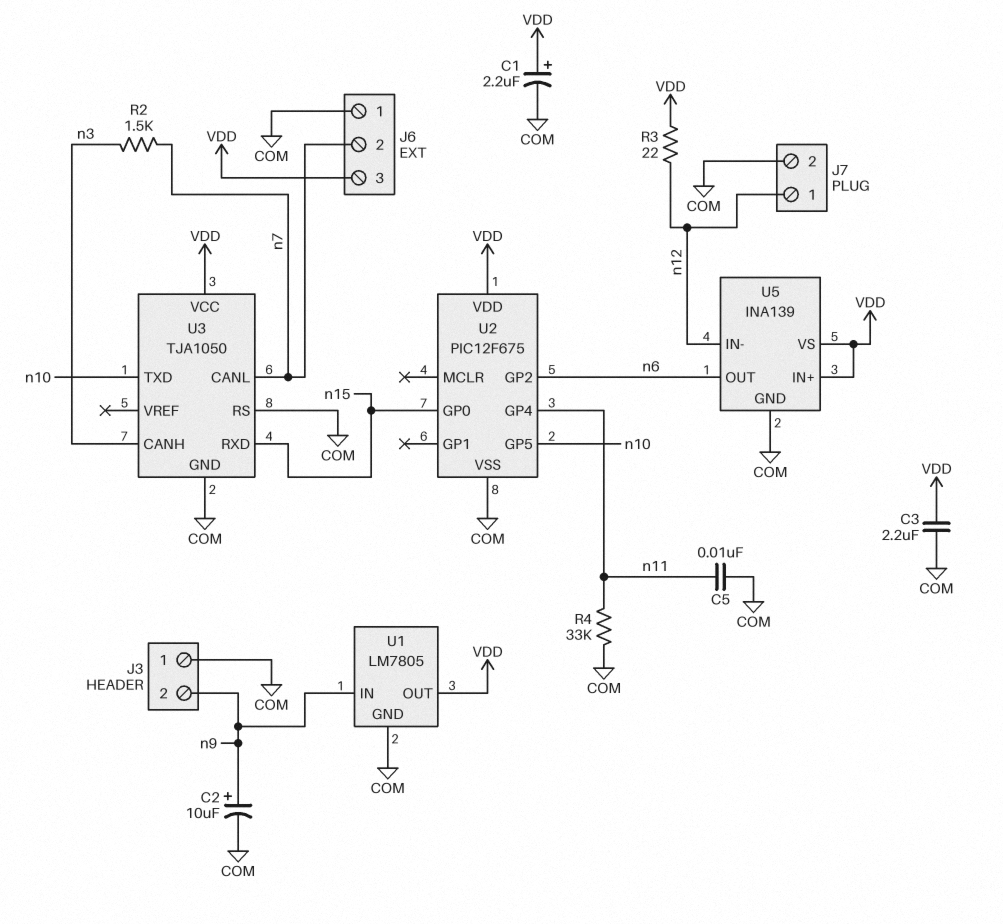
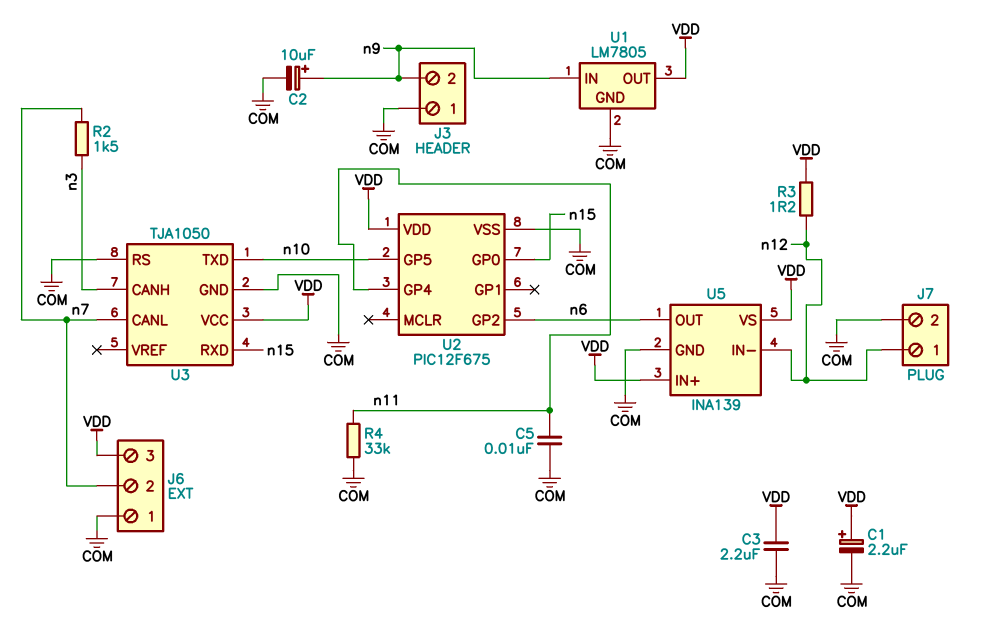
R3: 22 (VDD, n12) -> 1.2 (VDD, n12)

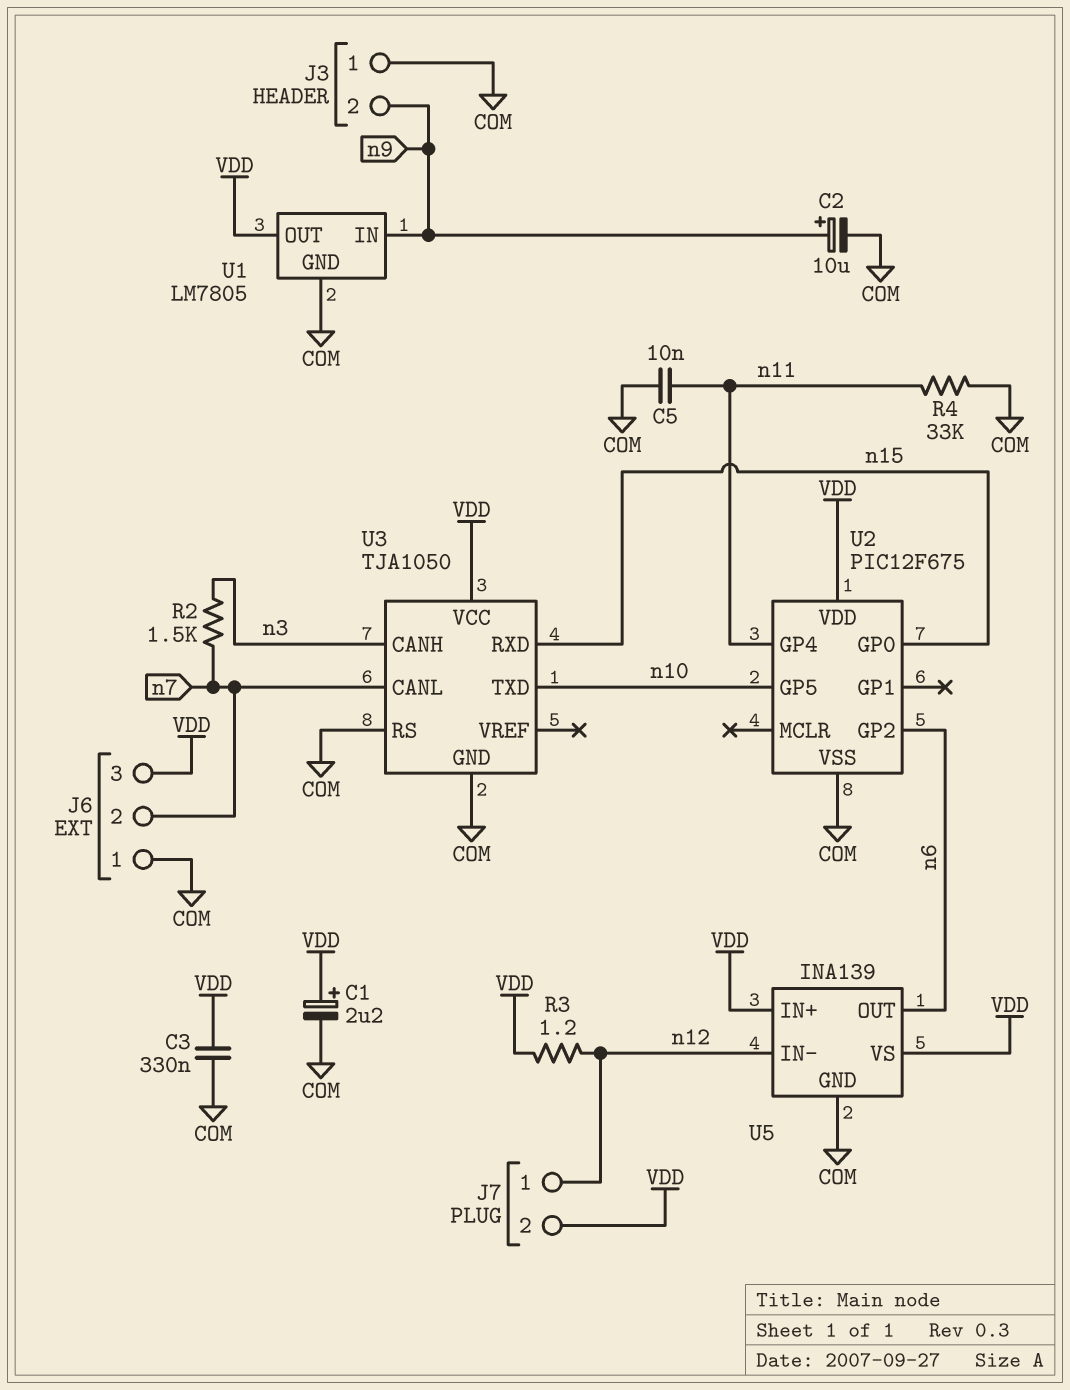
C3: 2.2uF (COM, VDD) -> 330nF (COM, VDD)
J7 pin 2: COM -> VDD

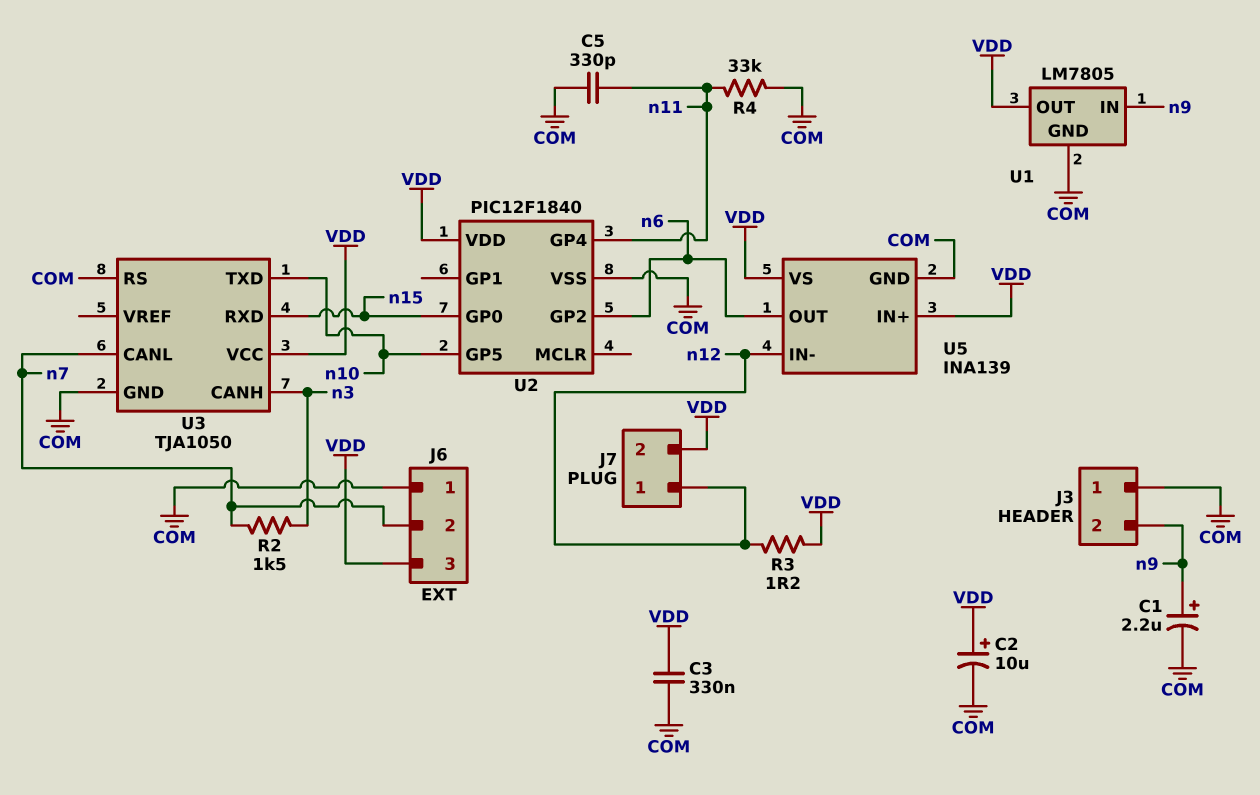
C1: 2.2uF (plus VDD, minus COM) -> 2.2uF (plus n9, minus COM)
C2: 10uF (plus n9, minus COM) -> 10uF (plus VDD, minus COM)
C5: 10nF (COM, n11) -> 330pF (COM, n11)
U2: PIC12F675 -> PIC12F1840

